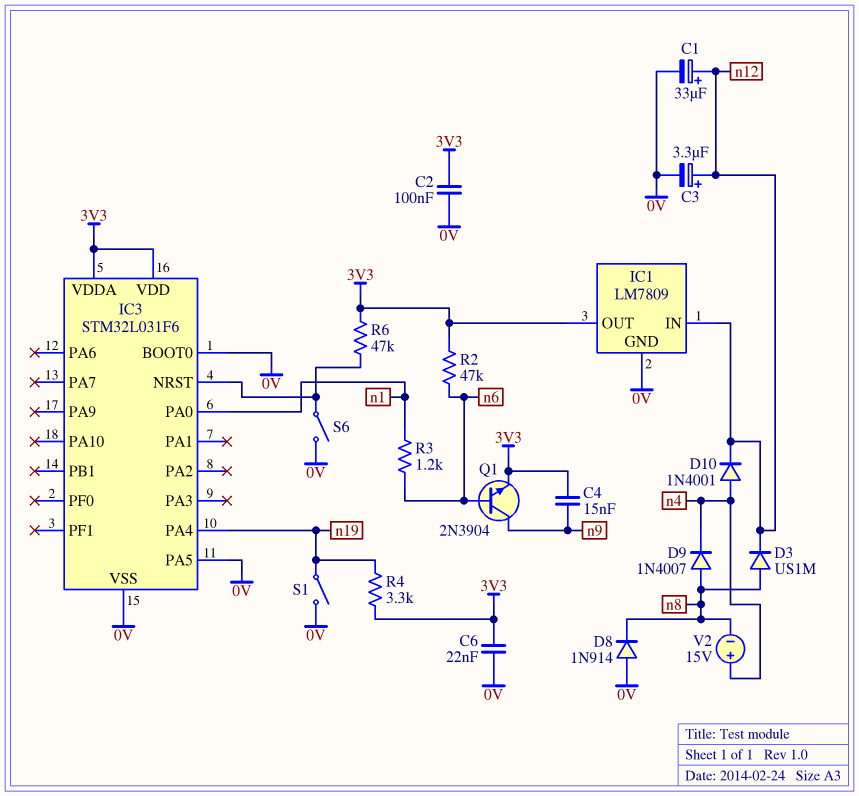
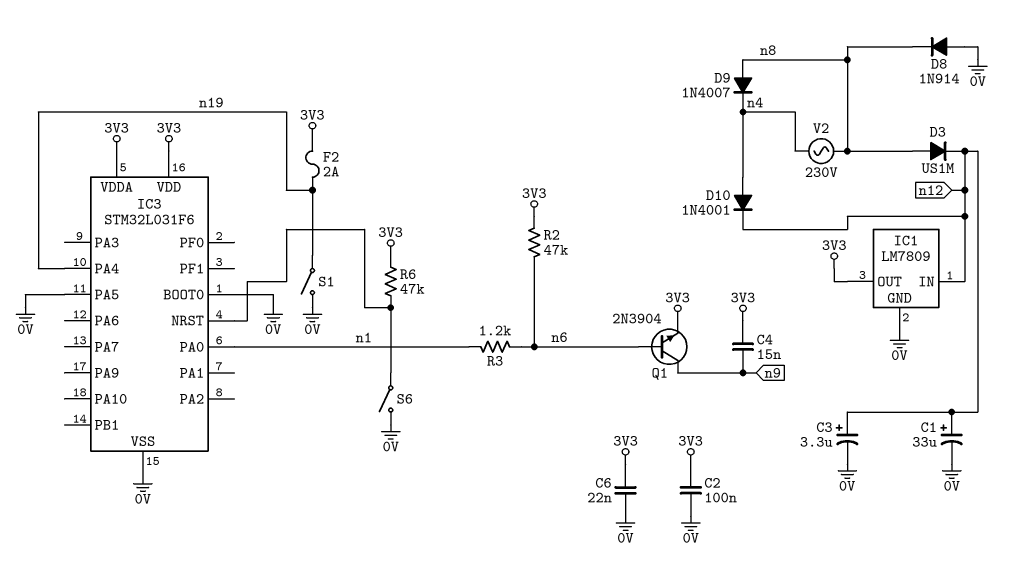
F2: none -> 2A (3V3, n19)
R4: 3.3k (3V3, n19) -> none
V2: 15V (plus n4, minus n8) -> AC 230V (n4, n8)

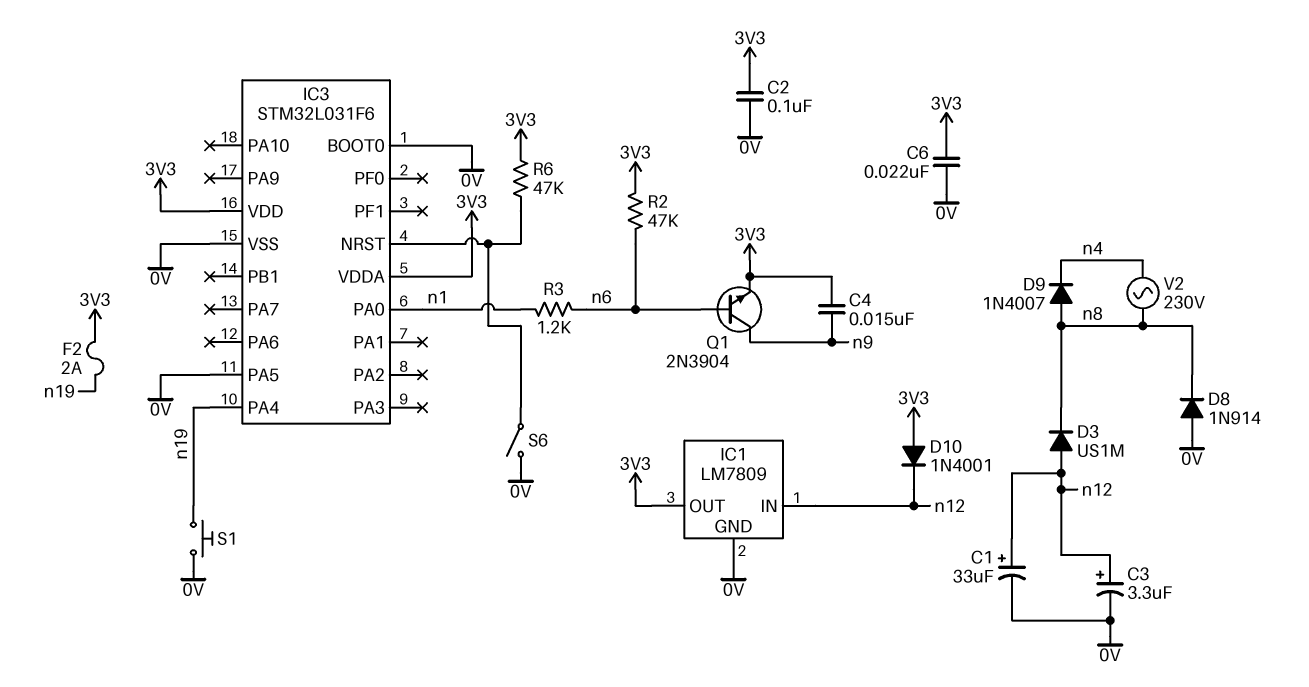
D3: diode US1M (A n8, K n12) -> diode US1M (A n12, K n8)
D10: diode 1N4001 (A n4, K n12) -> diode 1N4001 (A 3V3, K n12)
S1: switch (0V, n19) -> button (0V, n19)

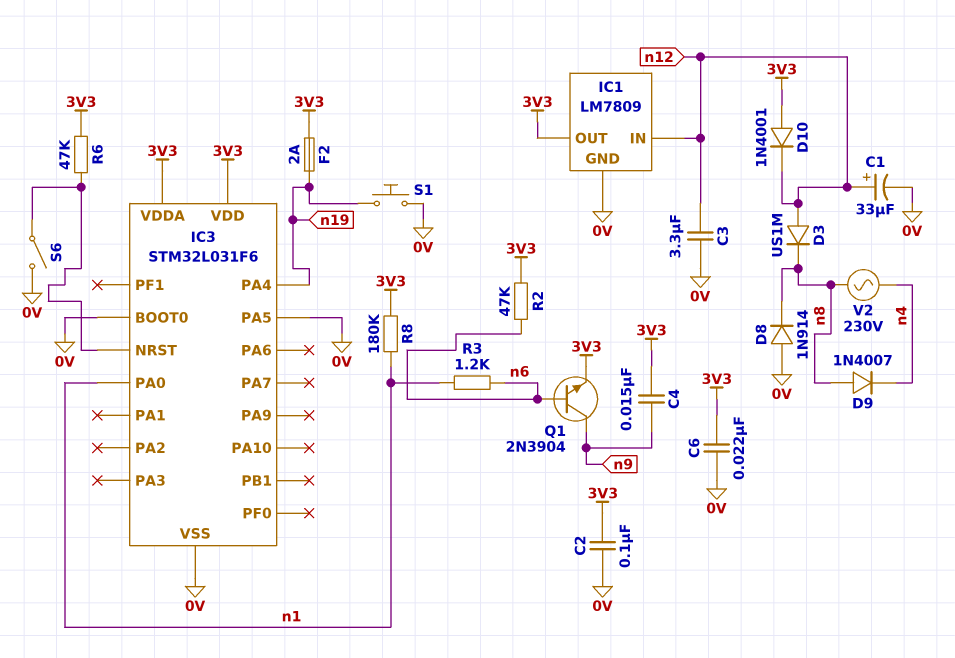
C3: 3.3uF (plus n12, minus 0V) -> 3.3uF (0V, n12)
R8: none -> 180k (3V3, n1)

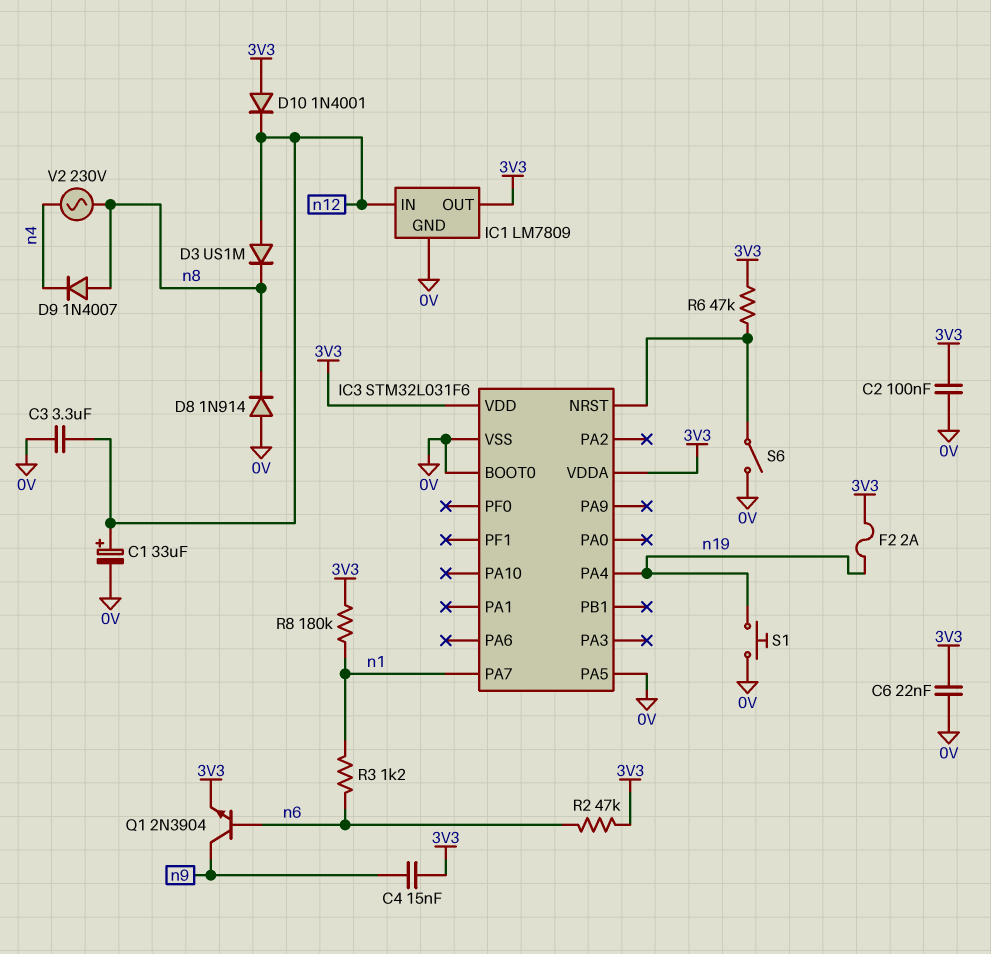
IC3 pin PA0: n1 -> none
IC3 pin PA7: none -> n1

